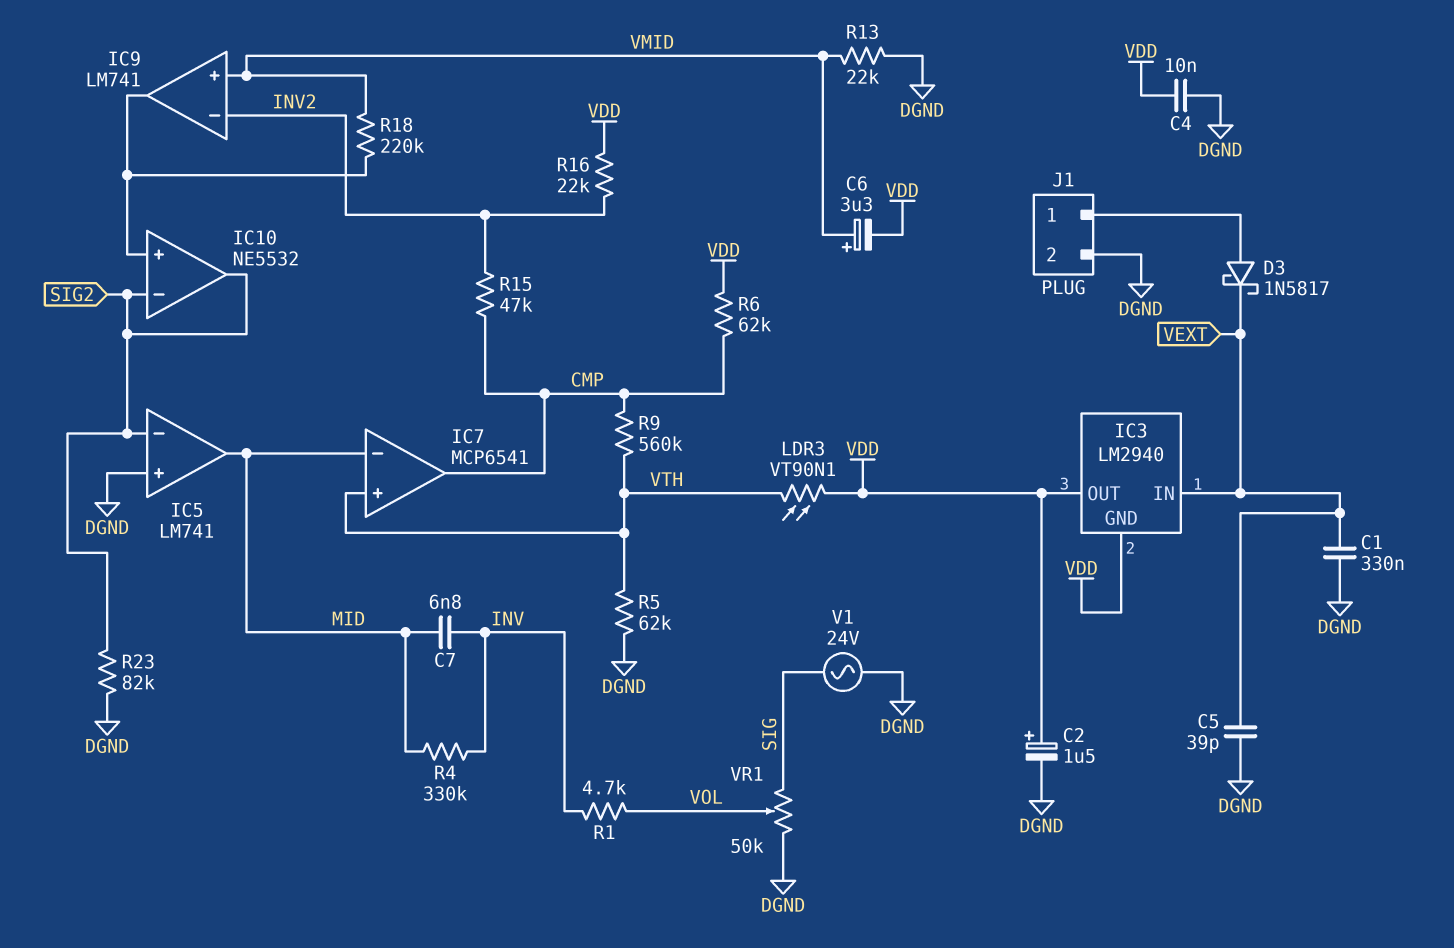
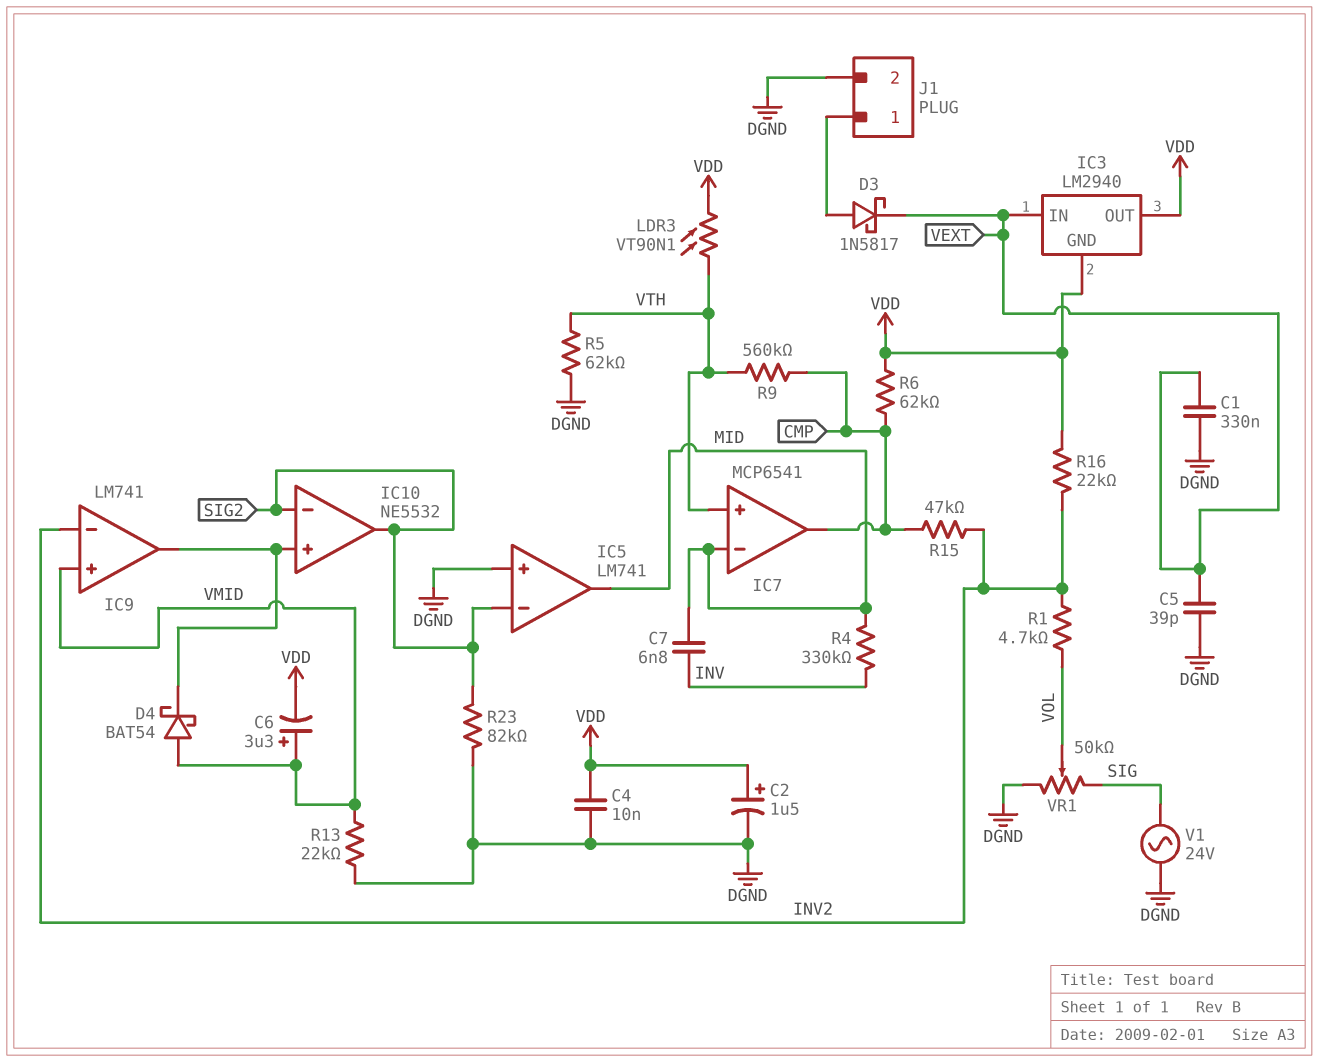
D4: none -> schottky BAT54 (A VMID, K IC9/out)
R1: 4.7k (INV, VOL) -> 4.7k (INV2, VOL)
R18: 220k (IC9/out, VMID) -> none

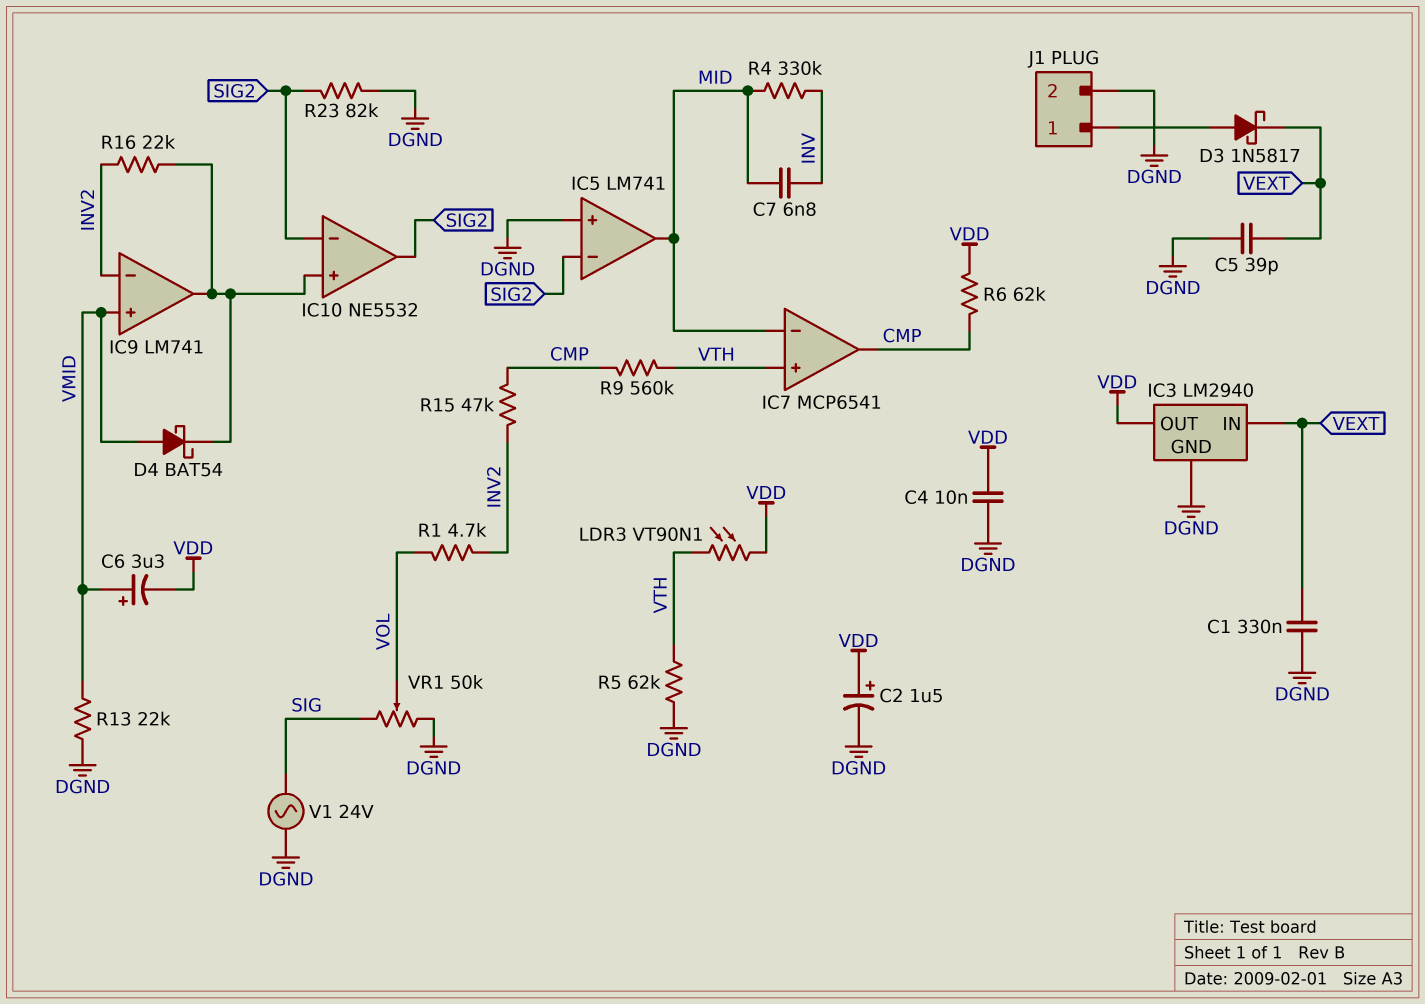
IC3 pin GND: VDD -> DGND
R16: 22k (INV2, VDD) -> 22k (IC9/out, INV2)

